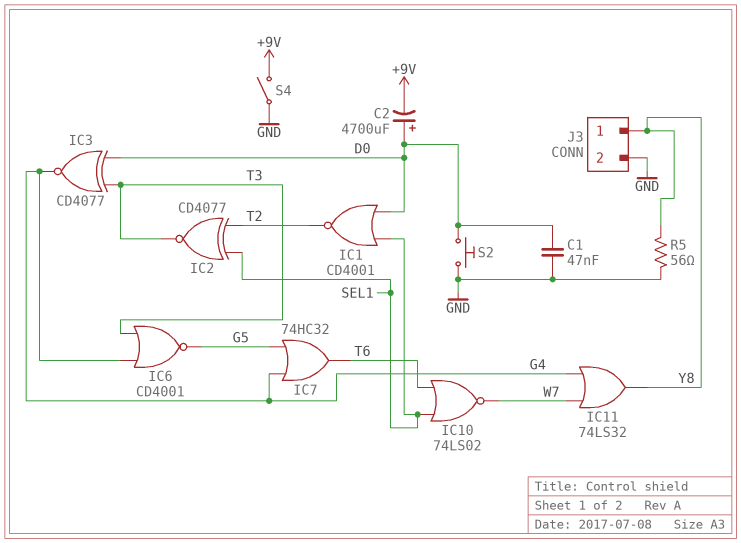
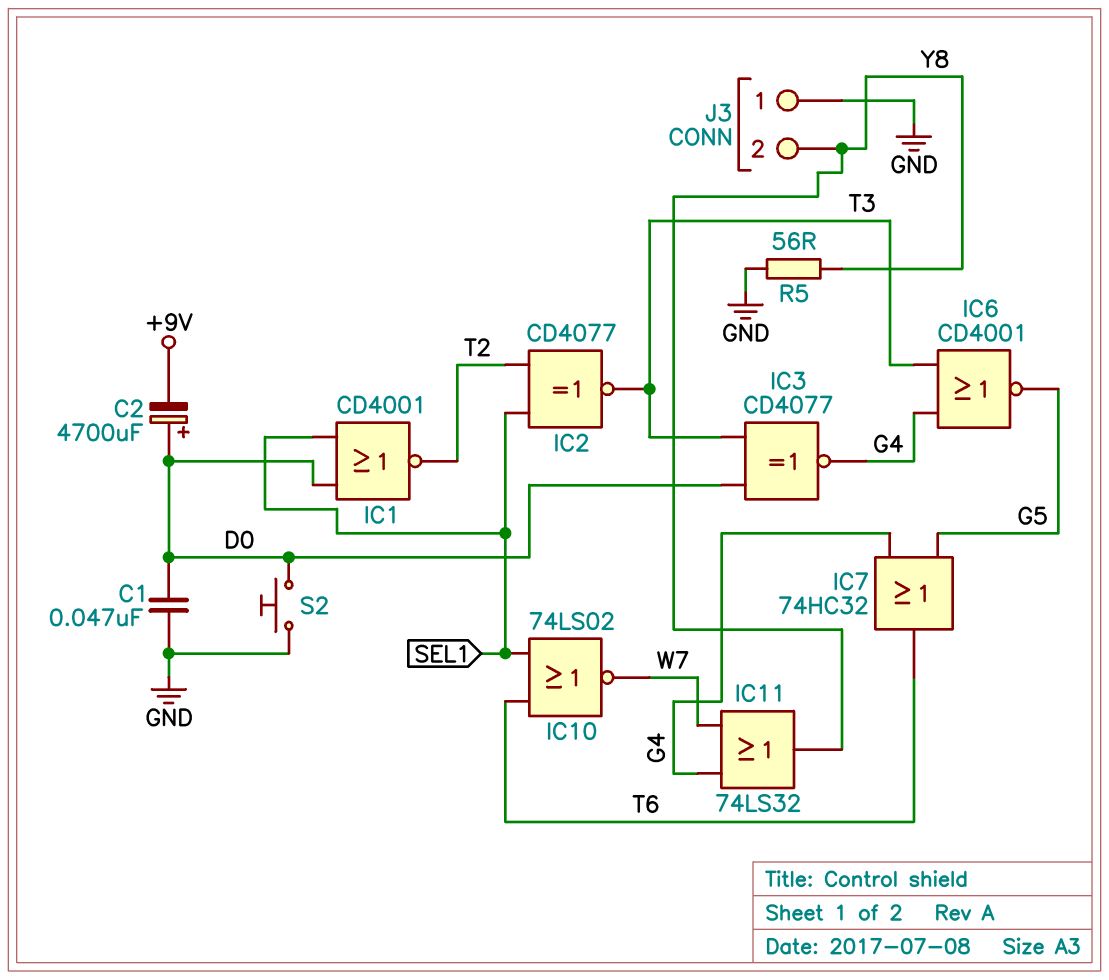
J3 pin 1: Y8 -> GND
J3 pin 2: GND -> Y8
S4: switch (+9V, GND) -> none

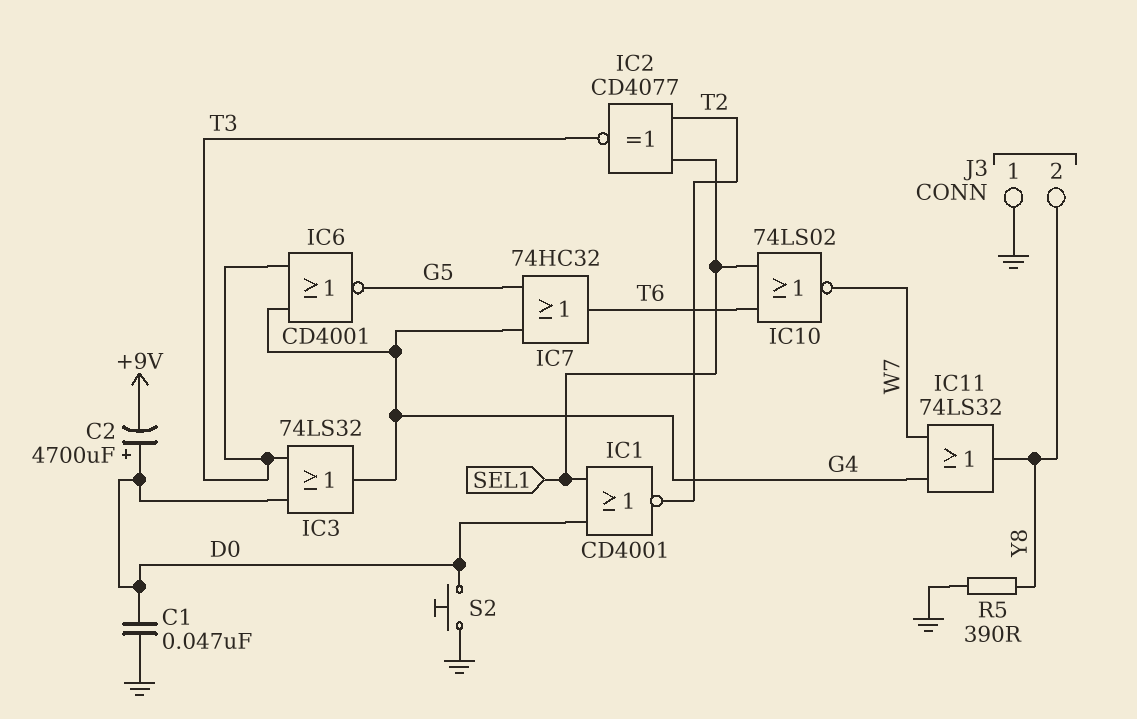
IC3: XNOR CD4077 (in D0, in T3, out G4) -> OR 74LS32 (in D0, in T3, out G4)
R5: 56 (GND, Y8) -> 390 (GND, Y8)

